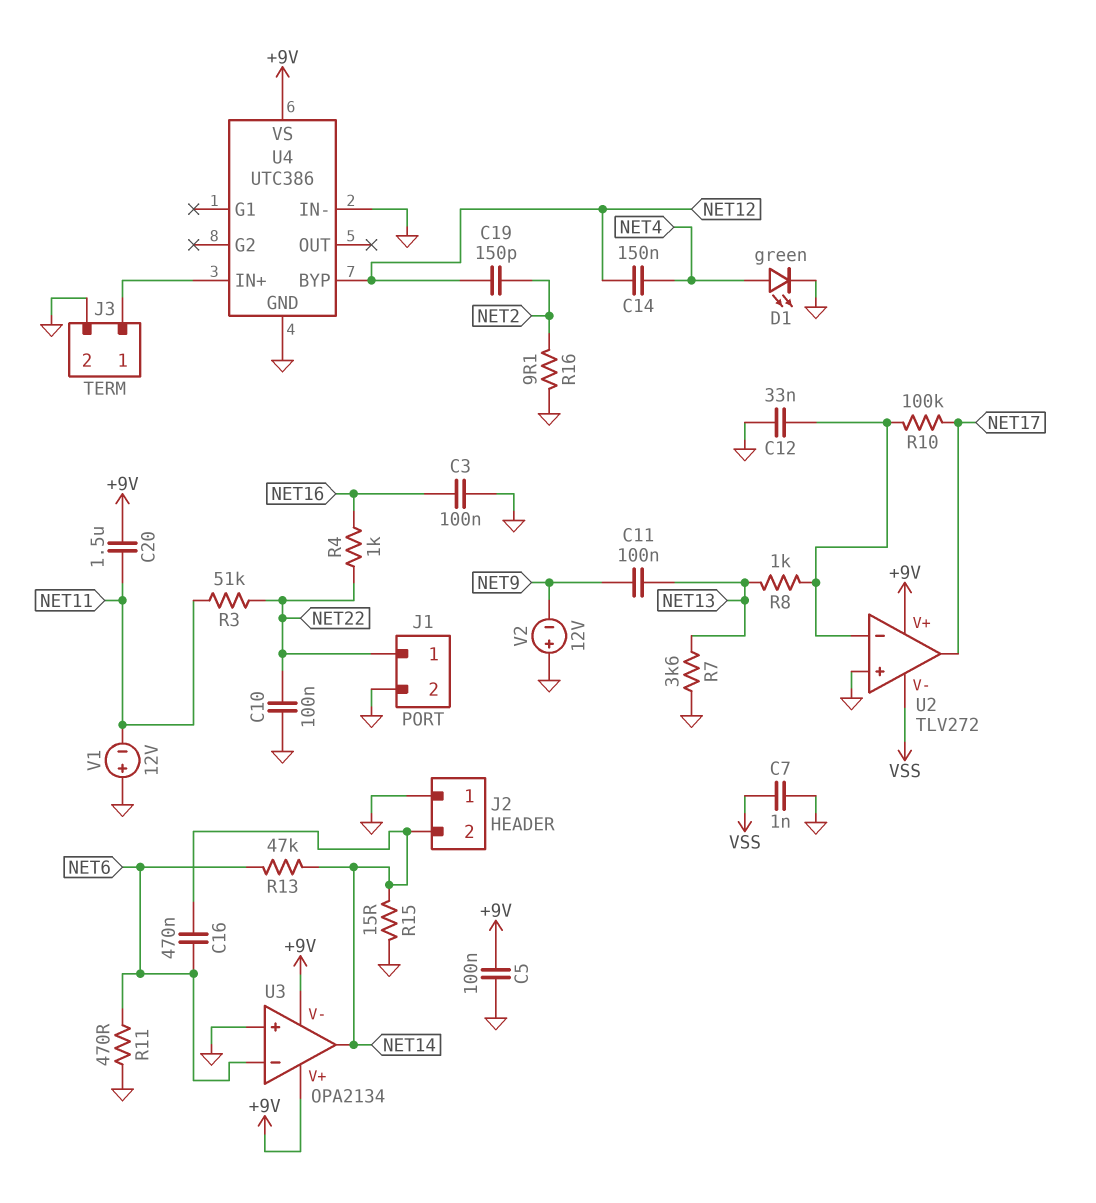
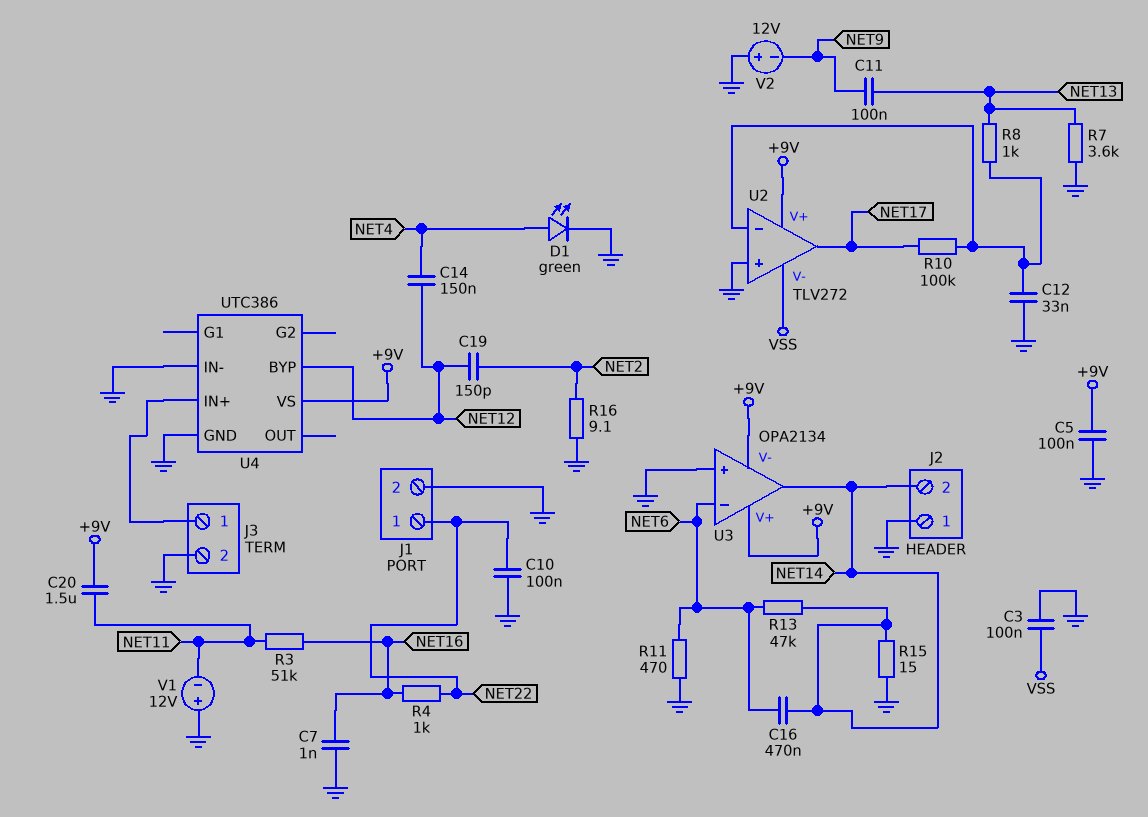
C3: 100nF (GND, NET16) -> 100nF (GND, VSS)
C7: 1nF (GND, VSS) -> 1nF (GND, NET16)
R3: 51k (NET11, NET22) -> 51k (NET11, NET16)

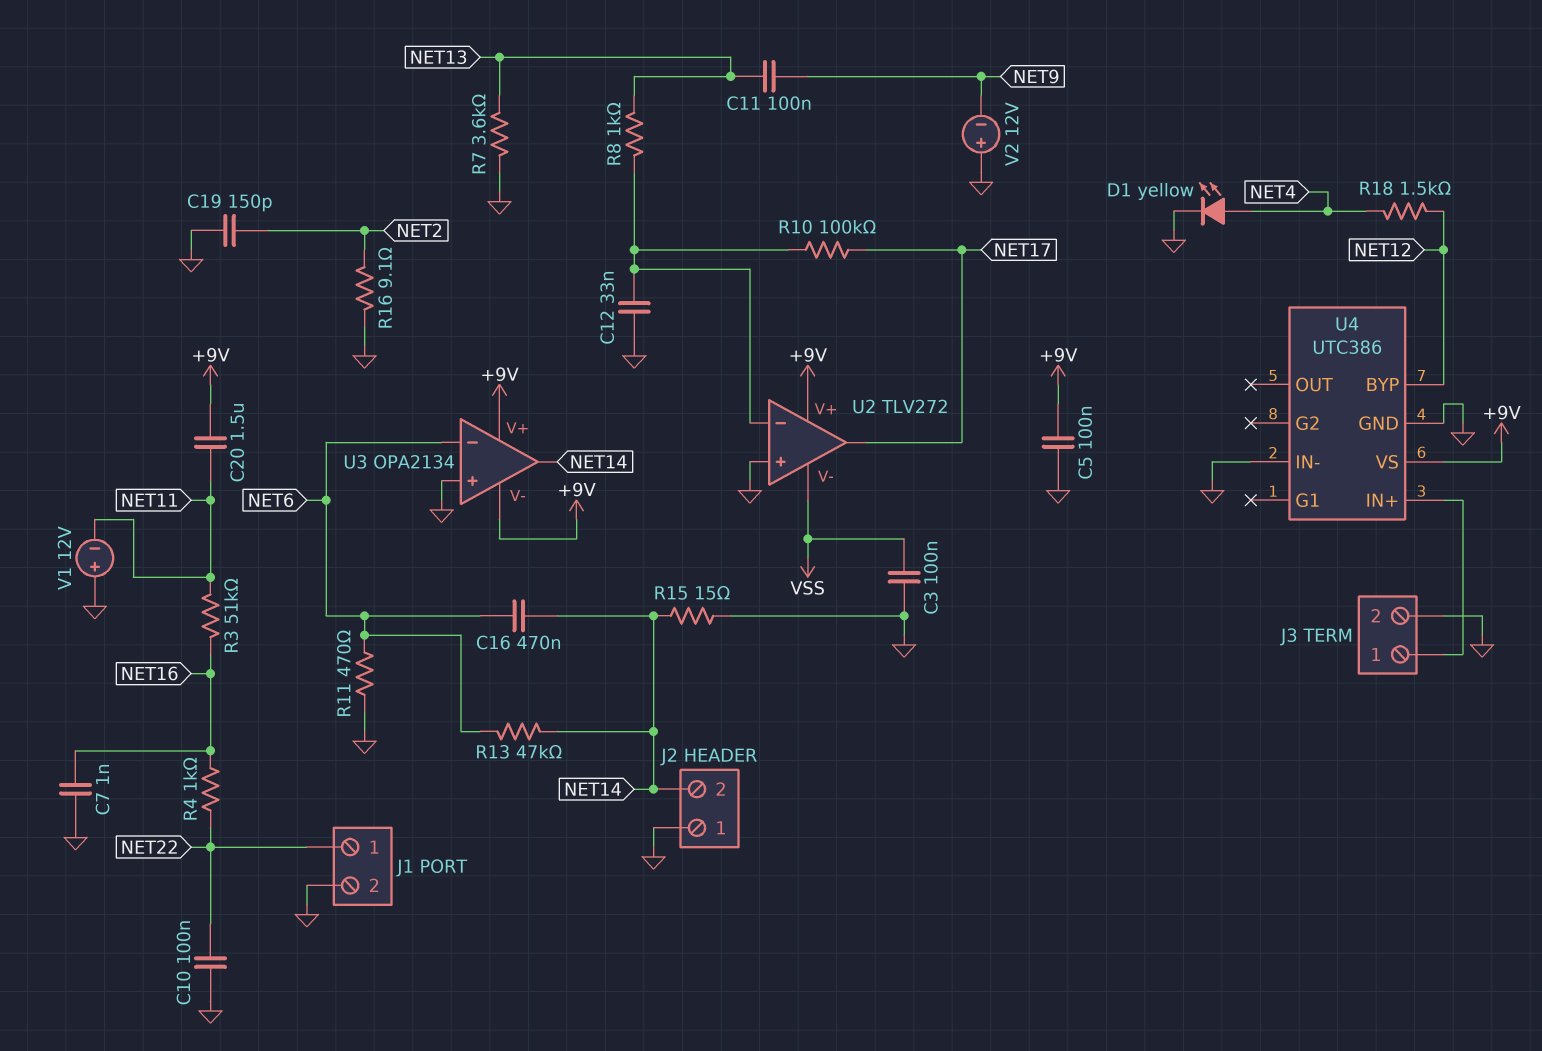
C14: 150nF (NET4, NET12) -> none
C19: 150pF (NET2, NET12) -> 150pF (GND, NET2)
D1: LED green (A NET4, K GND) -> LED yellow (A NET4, K GND)
R18: none -> 1.5k (NET4, NET12)

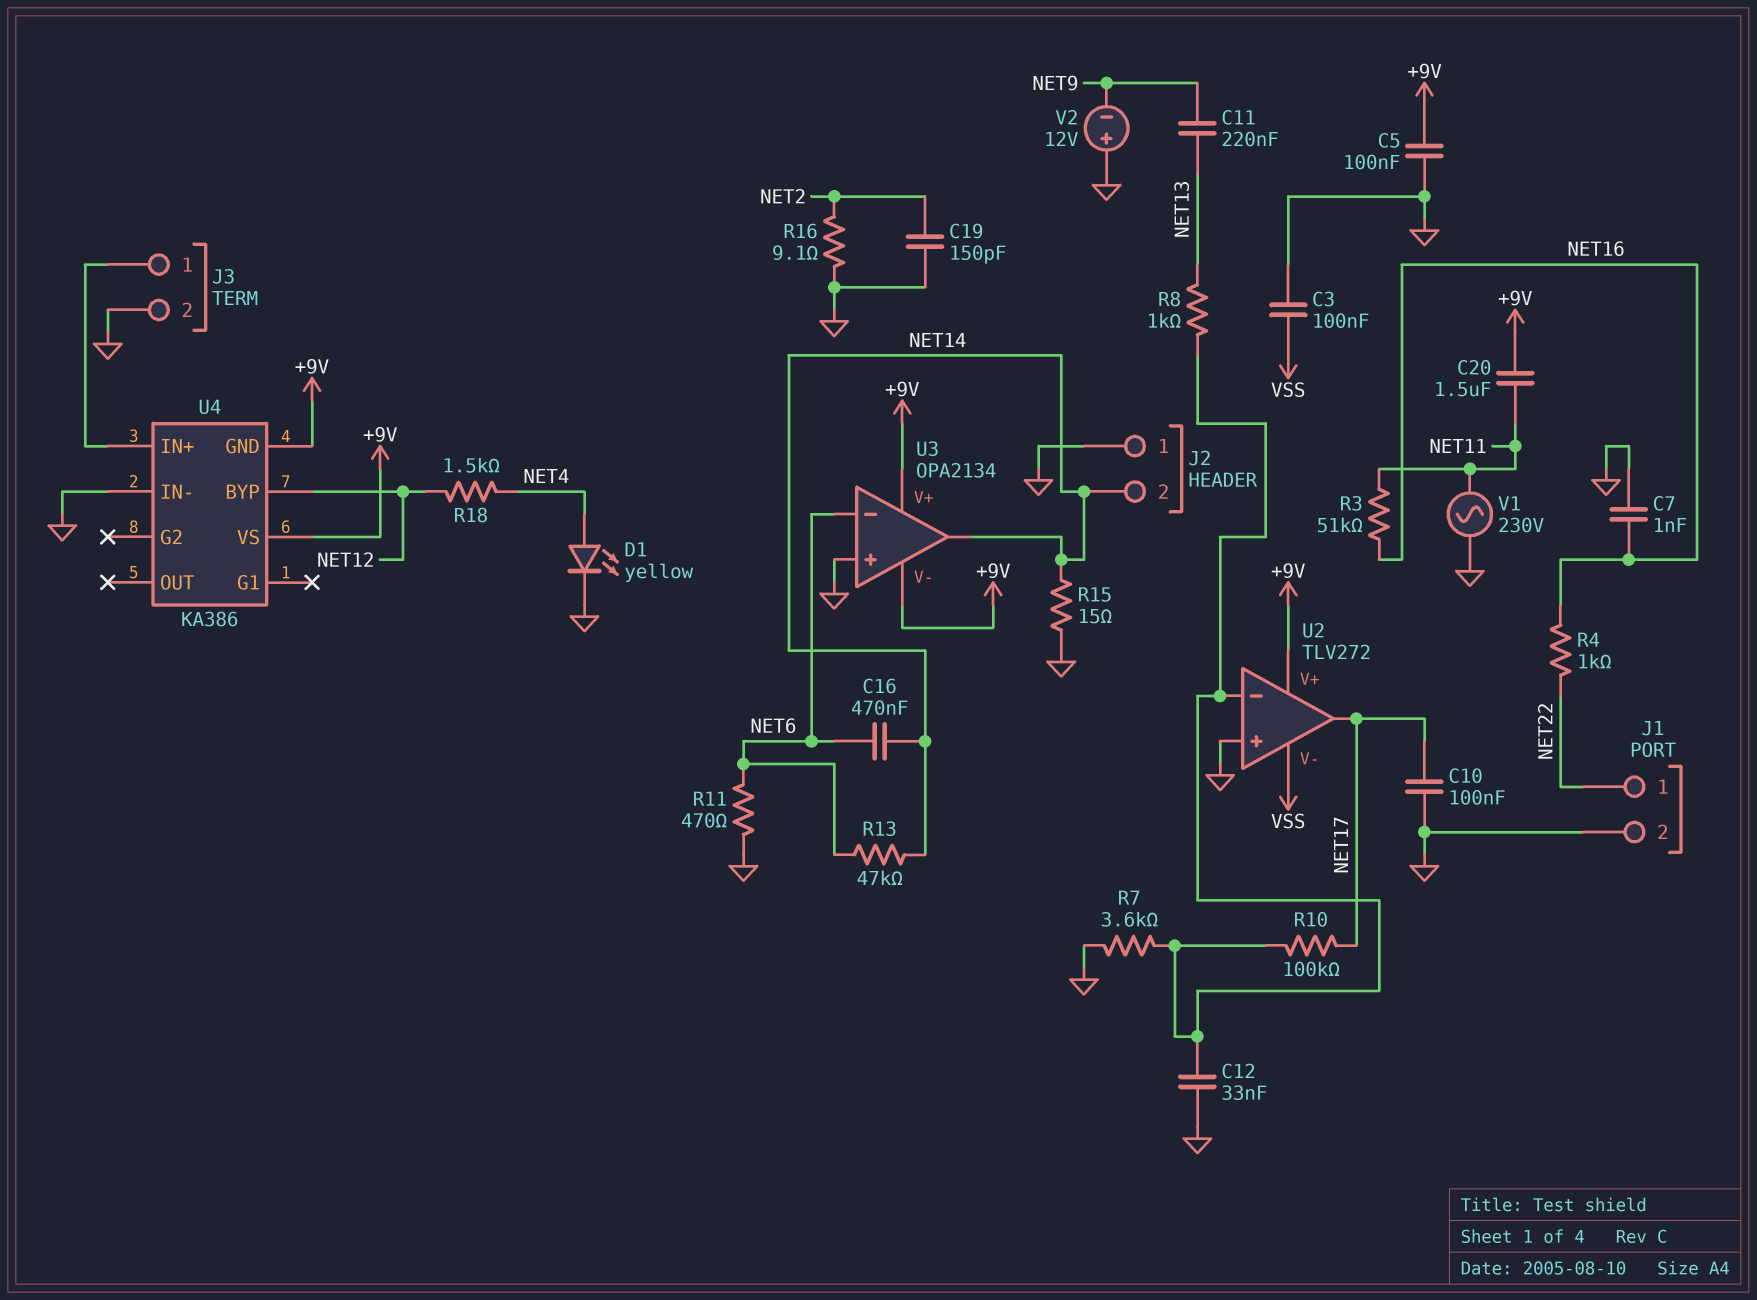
C10: 100nF (GND, NET22) -> 100nF (GND, NET17)
C11: 100nF (NET9, NET13) -> 220nF (NET9, NET13)
R7: 3.6k (GND, NET13) -> 3.6k (GND, U2/in-)
U4: UTC386 -> KA386
U4 pin GND: GND -> +9V
V1: 12V (plus GND, minus NET11) -> AC 230V (GND, NET11)

